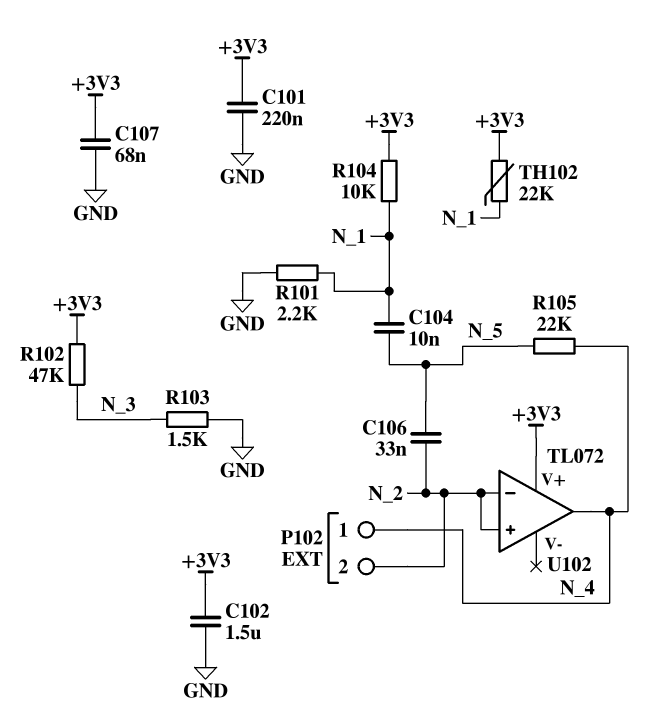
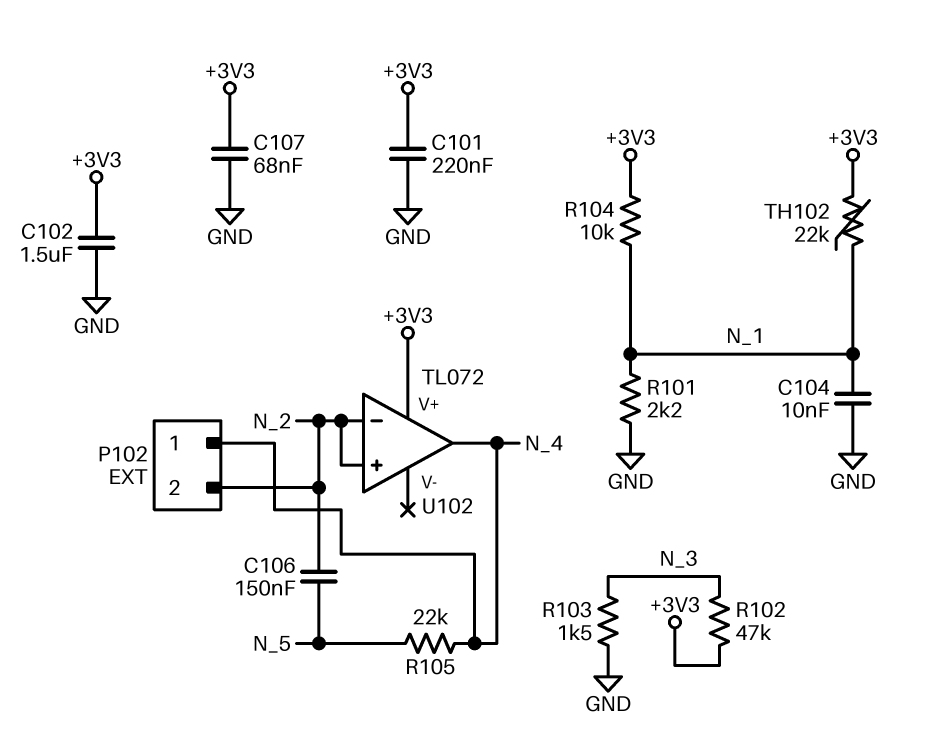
C104: 10nF (N_1, N_5) -> 10nF (GND, N_1)
C106: 33nF (N_2, N_5) -> 150nF (N_2, N_5)

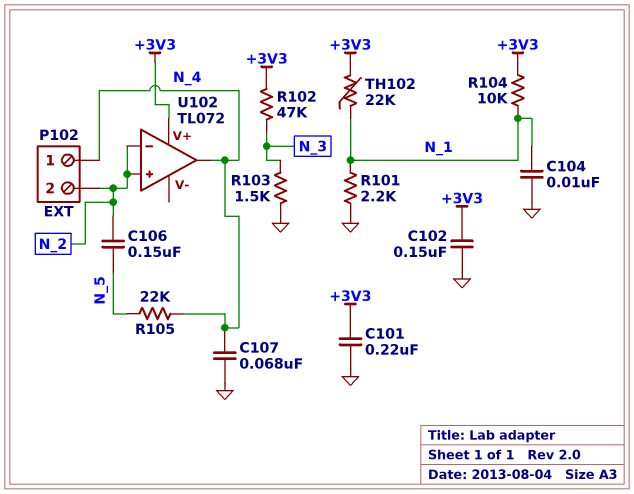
C102: 1.5uF (+3V3, GND) -> 150nF (+3V3, GND)
C107: 68nF (+3V3, GND) -> 68nF (GND, N_4)

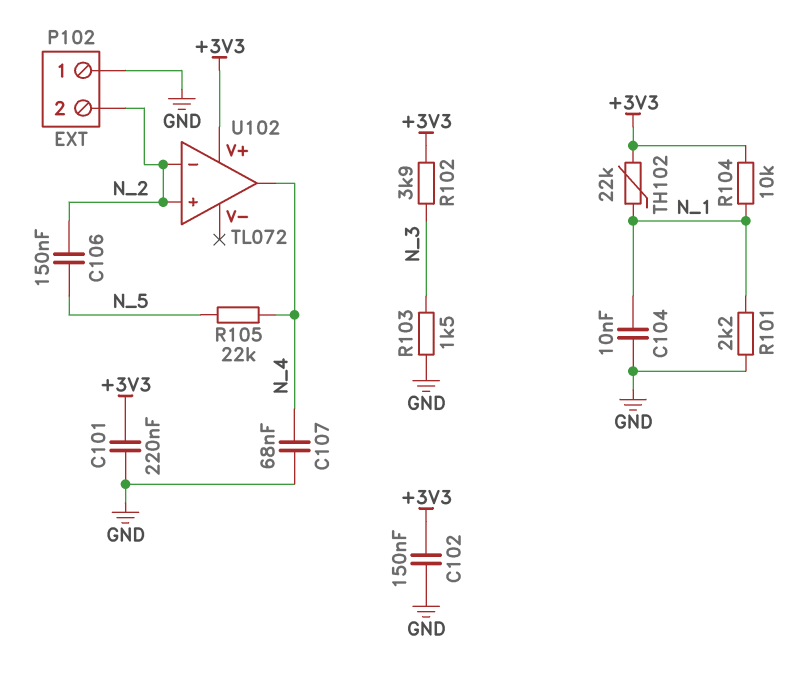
P102 pin 1: N_4 -> GND
R102: 47k (+3V3, N_3) -> 3.9k (+3V3, N_3)

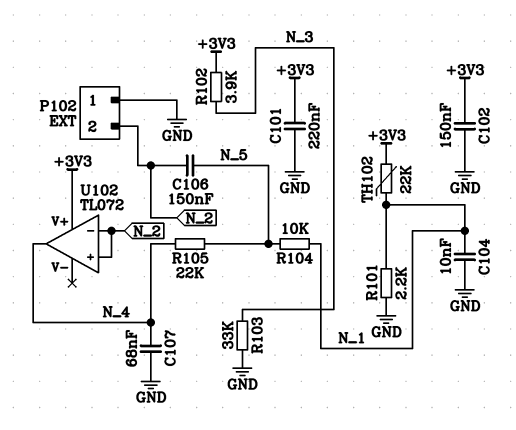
R103: 1.5k (GND, N_3) -> 33k (GND, N_3)
R104: 10k (+3V3, N_1) -> 10k (N_1, N_5)

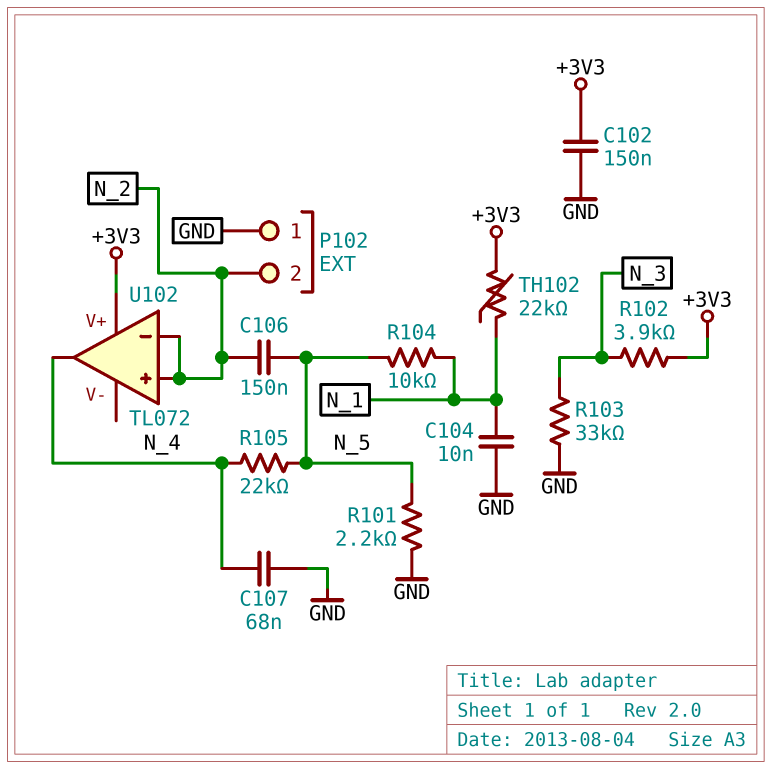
C101: 220nF (+3V3, GND) -> none
R101: 2.2k (GND, N_1) -> 2.2k (GND, N_5)

